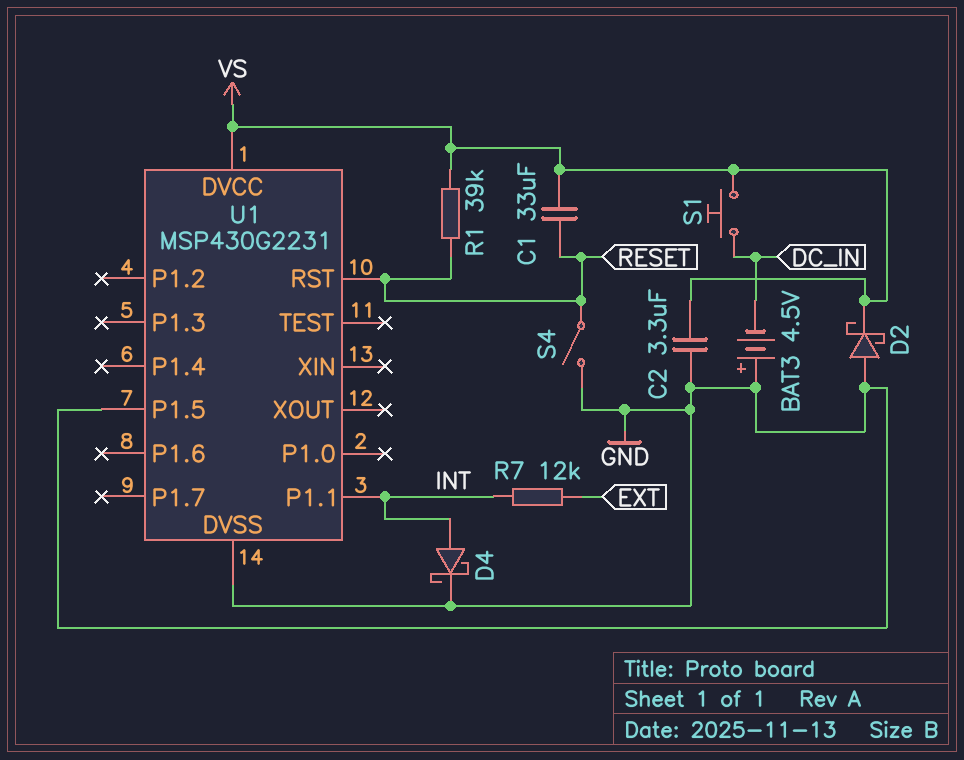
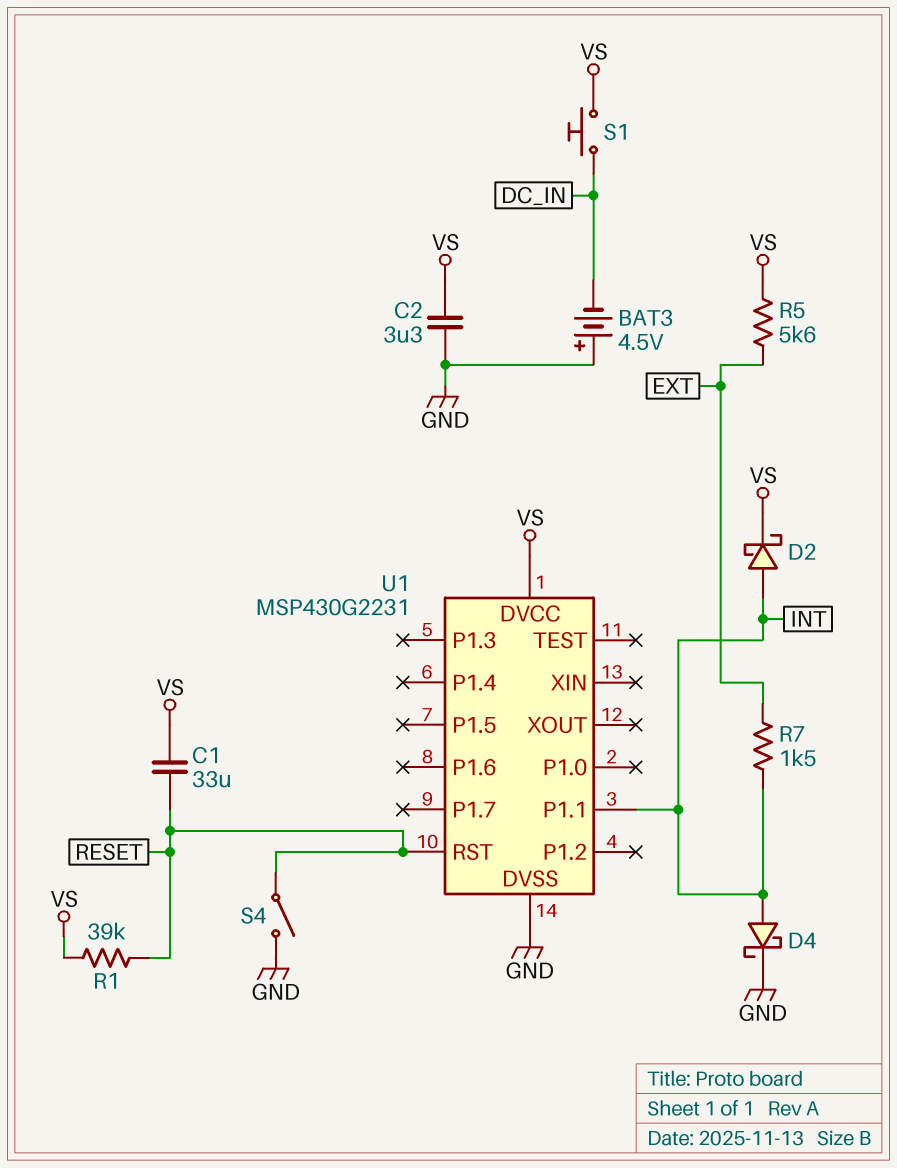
D2: schottky (A GND, K VS) -> schottky (A INT, K VS)
R5: none -> 5.6k (EXT, VS)
R7: 12k (EXT, INT) -> 1.5k (EXT, INT)
U1 pin P1.5: GND -> none

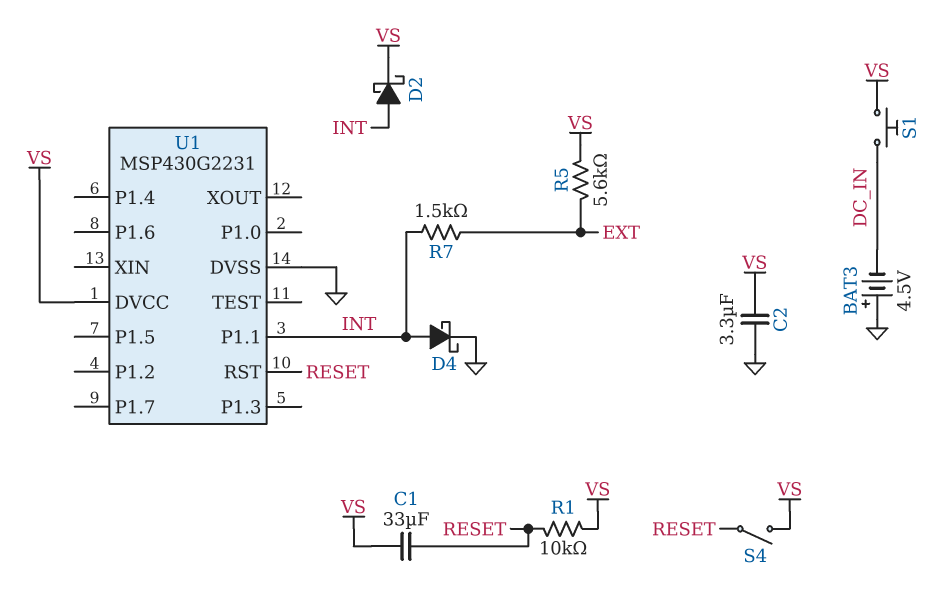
R1: 39k (RESET, VS) -> 10k (RESET, VS)
S4: switch (GND, RESET) -> switch (RESET, VS)

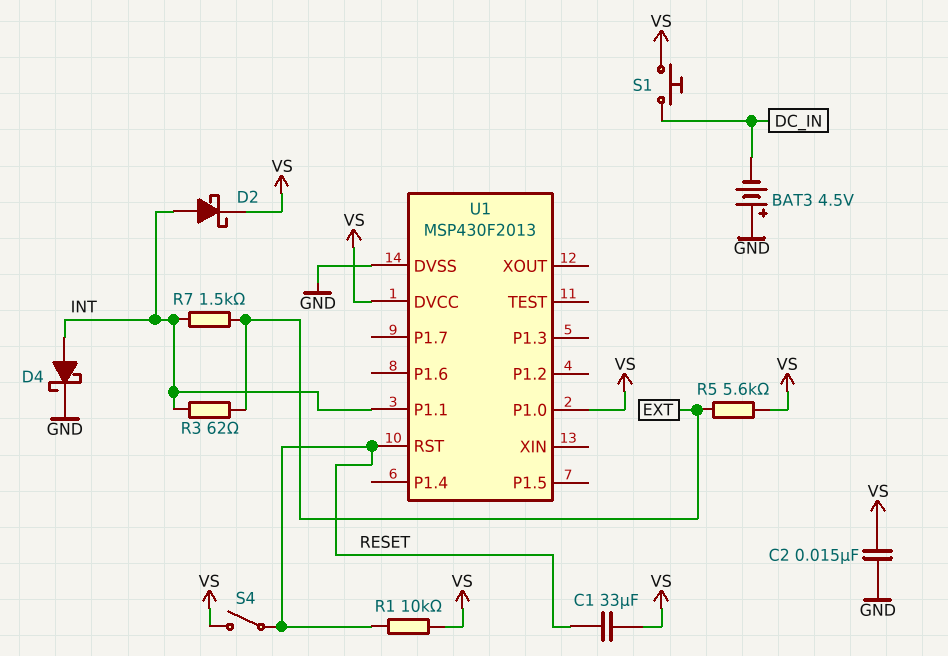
C2: 3.3uF (GND, VS) -> 15nF (GND, VS)
R3: none -> 62 (EXT, INT)
U1: MSP430G2231 -> MSP430F2013
U1 pin P1.0: none -> VS

